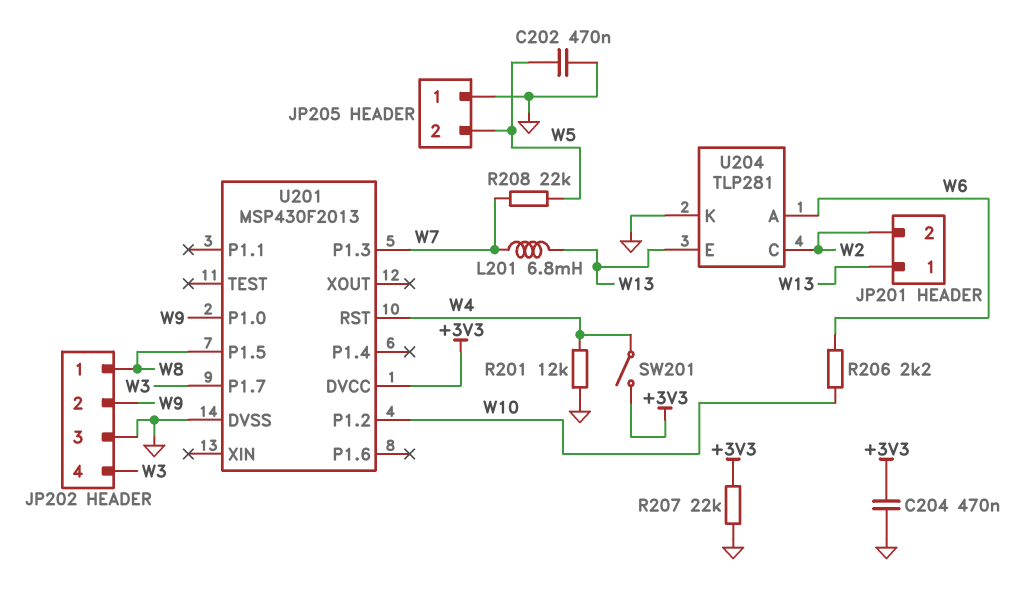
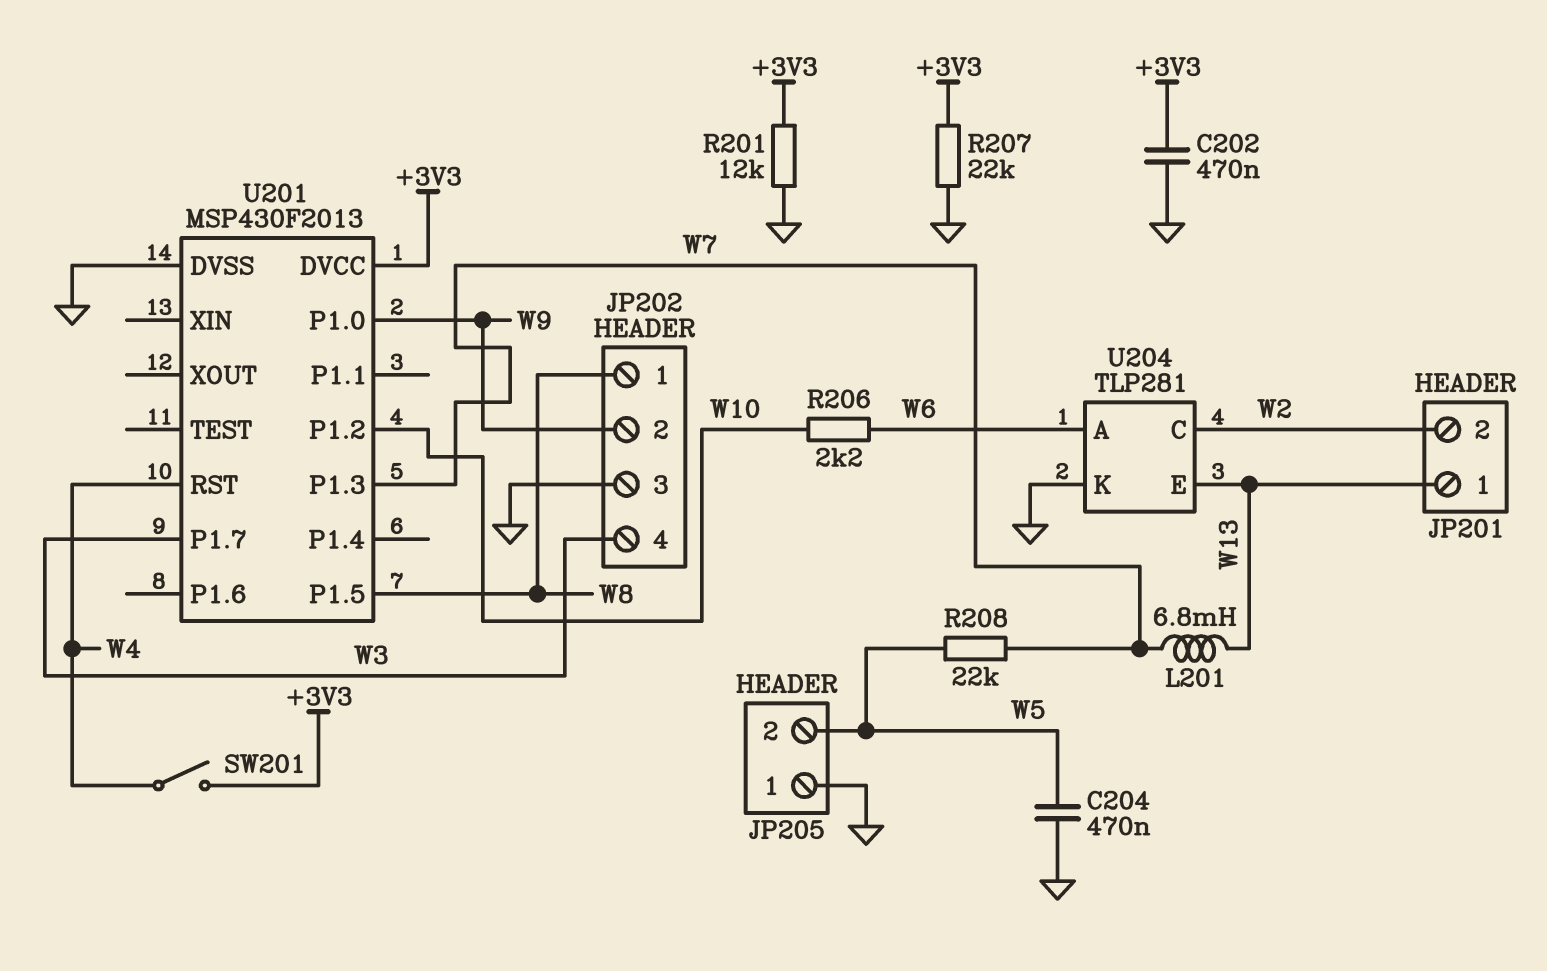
C202: 470nF (GND, W5) -> 470nF (+3V3, GND)
C204: 470nF (+3V3, GND) -> 470nF (GND, W5)
R201: 12k (GND, W4) -> 12k (+3V3, GND)

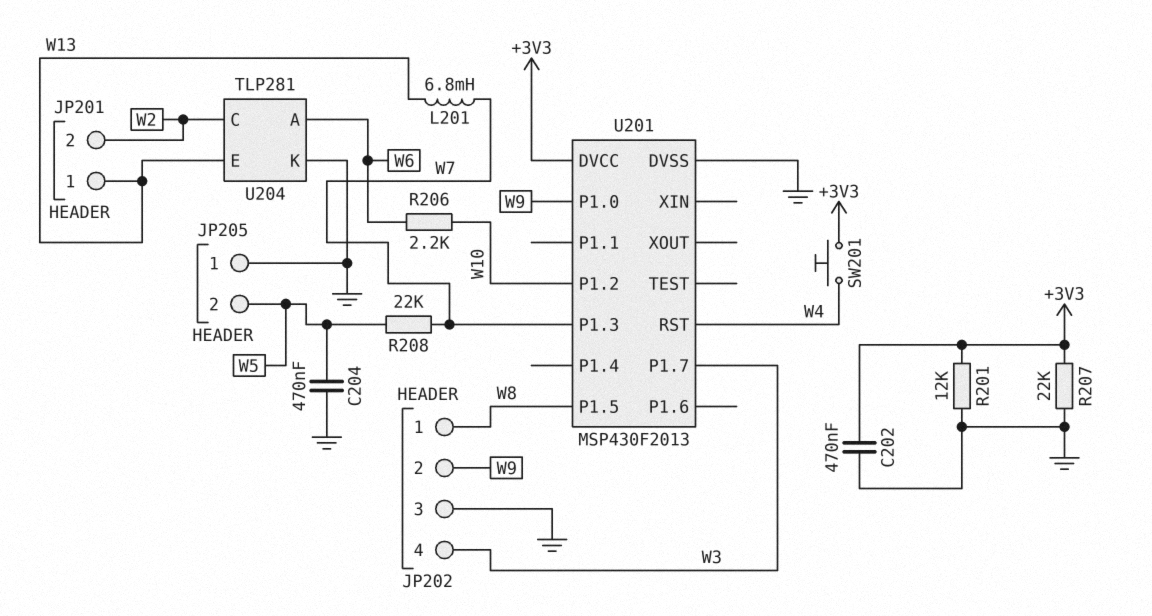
SW201: switch (+3V3, W4) -> button (+3V3, W4)

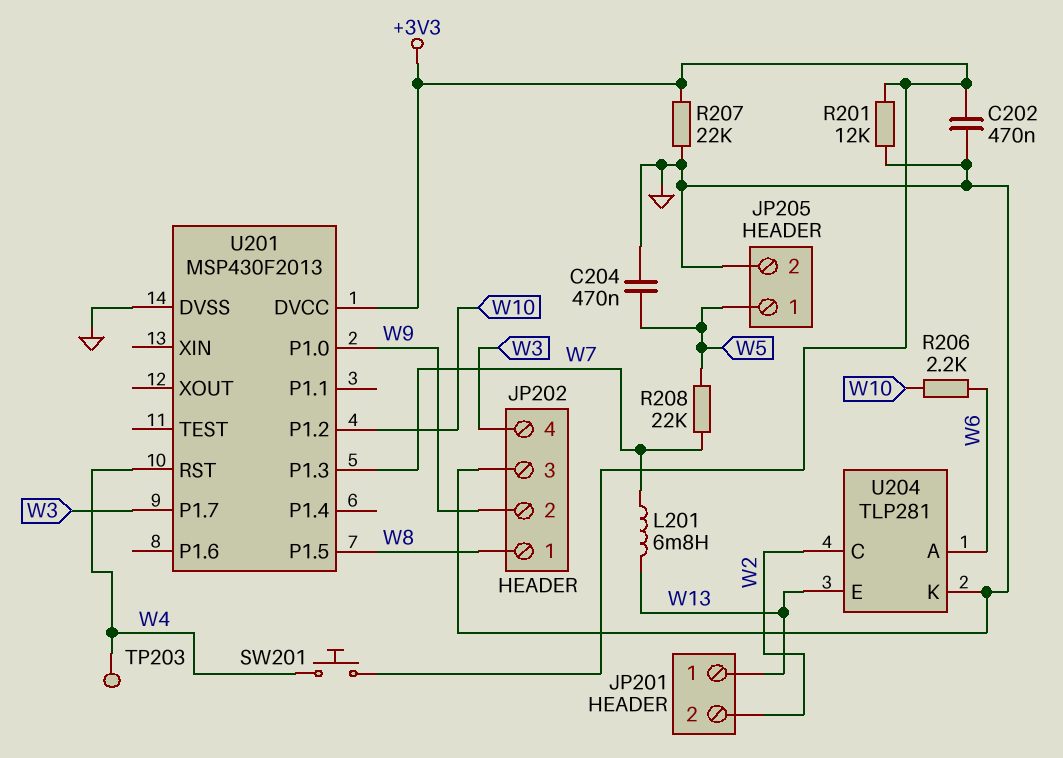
JP205 pin 1: GND -> W5
JP205 pin 2: W5 -> GND
TP203: none -> test point (W4)

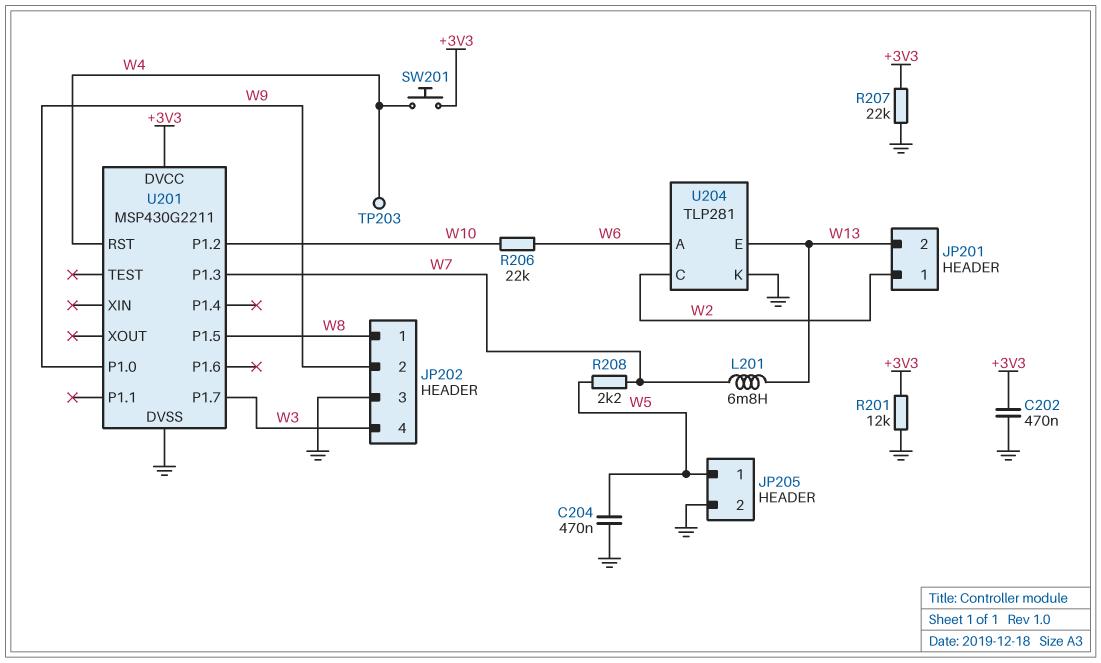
JP201 pin 1: W13 -> W2
JP201 pin 2: W2 -> W13
R206: 2.2k (W6, W10) -> 22k (W6, W10)
R208: 22k (W5, W7) -> 2.2k (W5, W7)
U201: MSP430F2013 -> MSP430G2211

